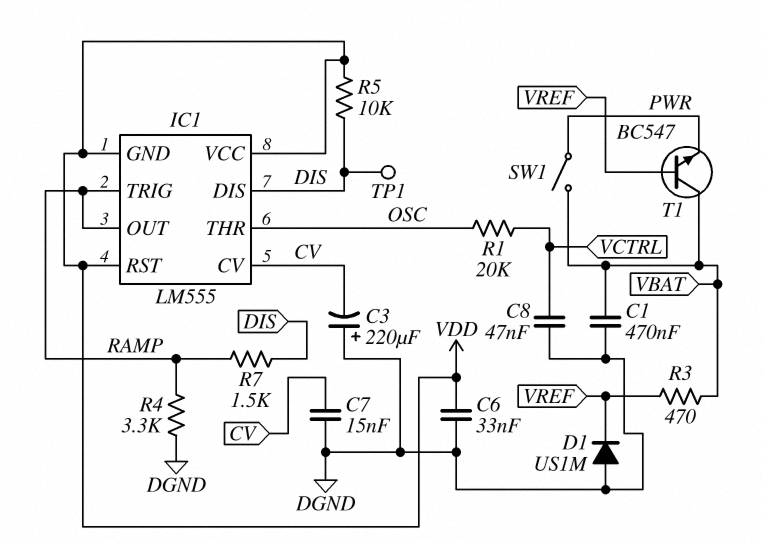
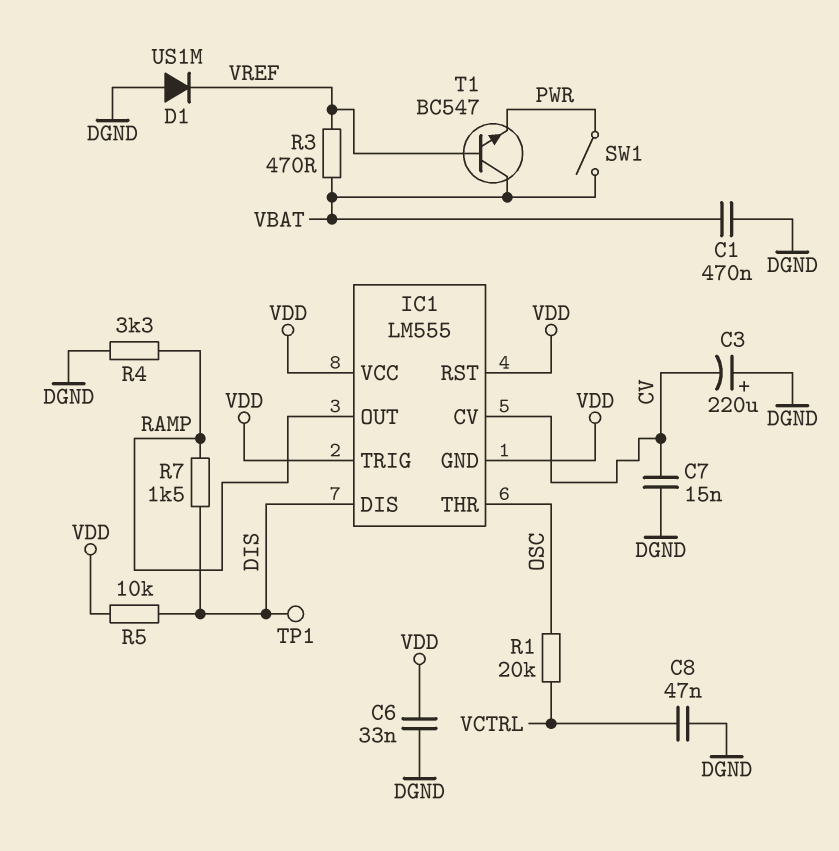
IC1 pin TRIG: RAMP -> VDD

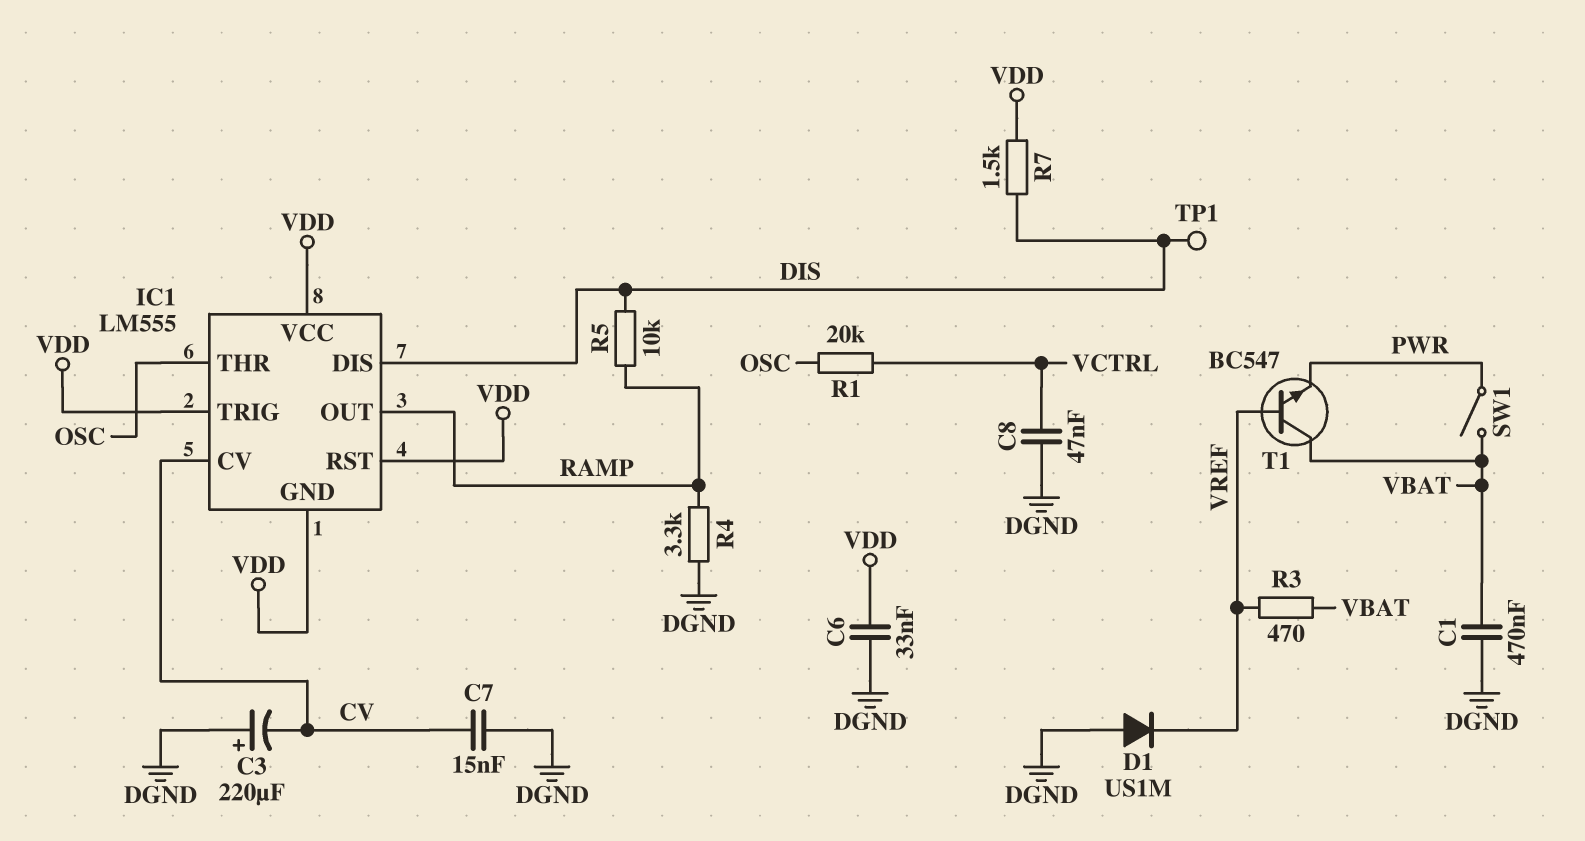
R5: 10k (DIS, VDD) -> 10k (DIS, RAMP)
R7: 1.5k (DIS, RAMP) -> 1.5k (DIS, VDD)

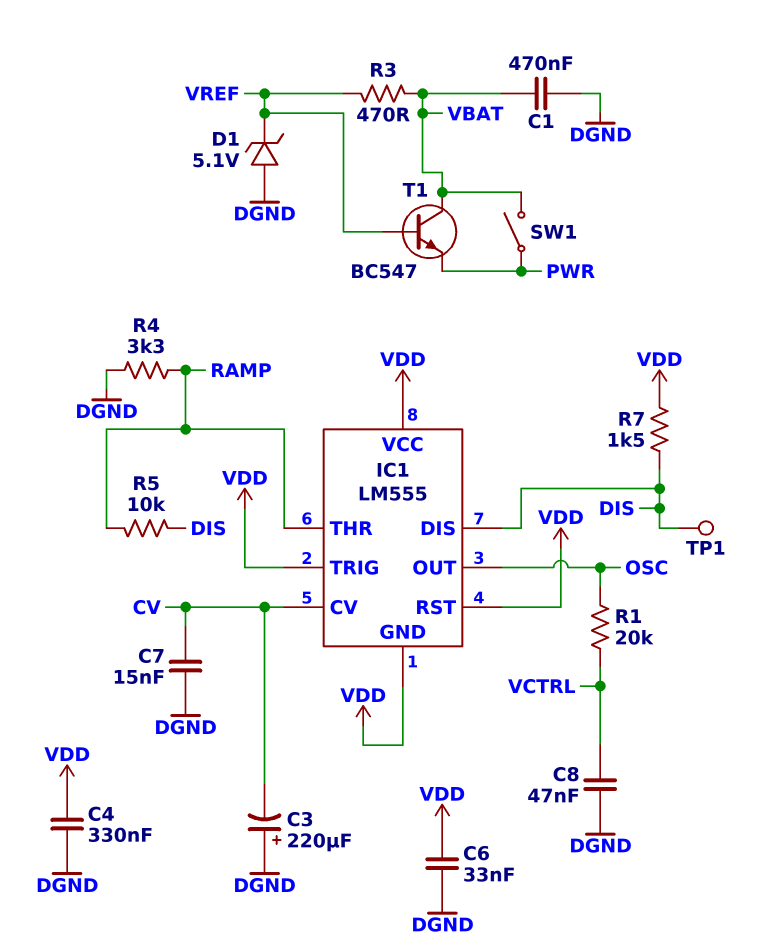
C4: none -> 330nF (DGND, VDD)
D1: diode US1M (A DGND, K VREF) -> zener 5.1V (A DGND, K VREF)
IC1 pin OUT: RAMP -> OSC
IC1 pin THR: OSC -> RAMP

